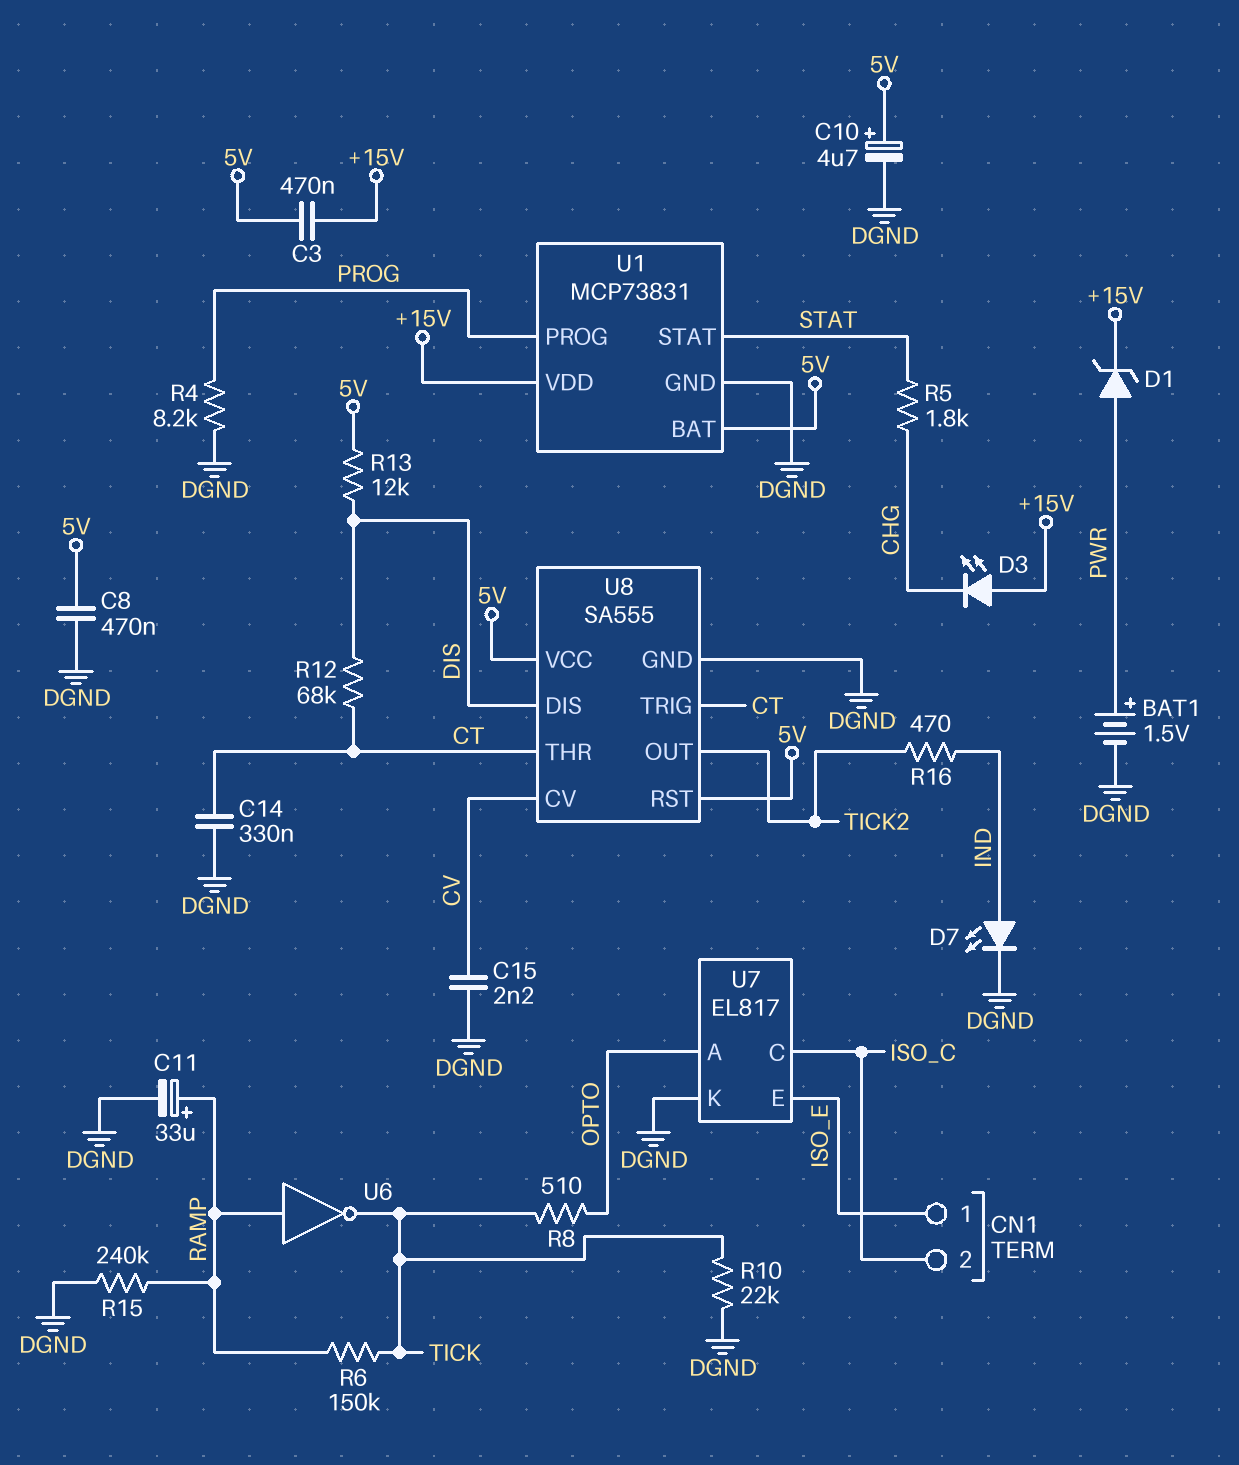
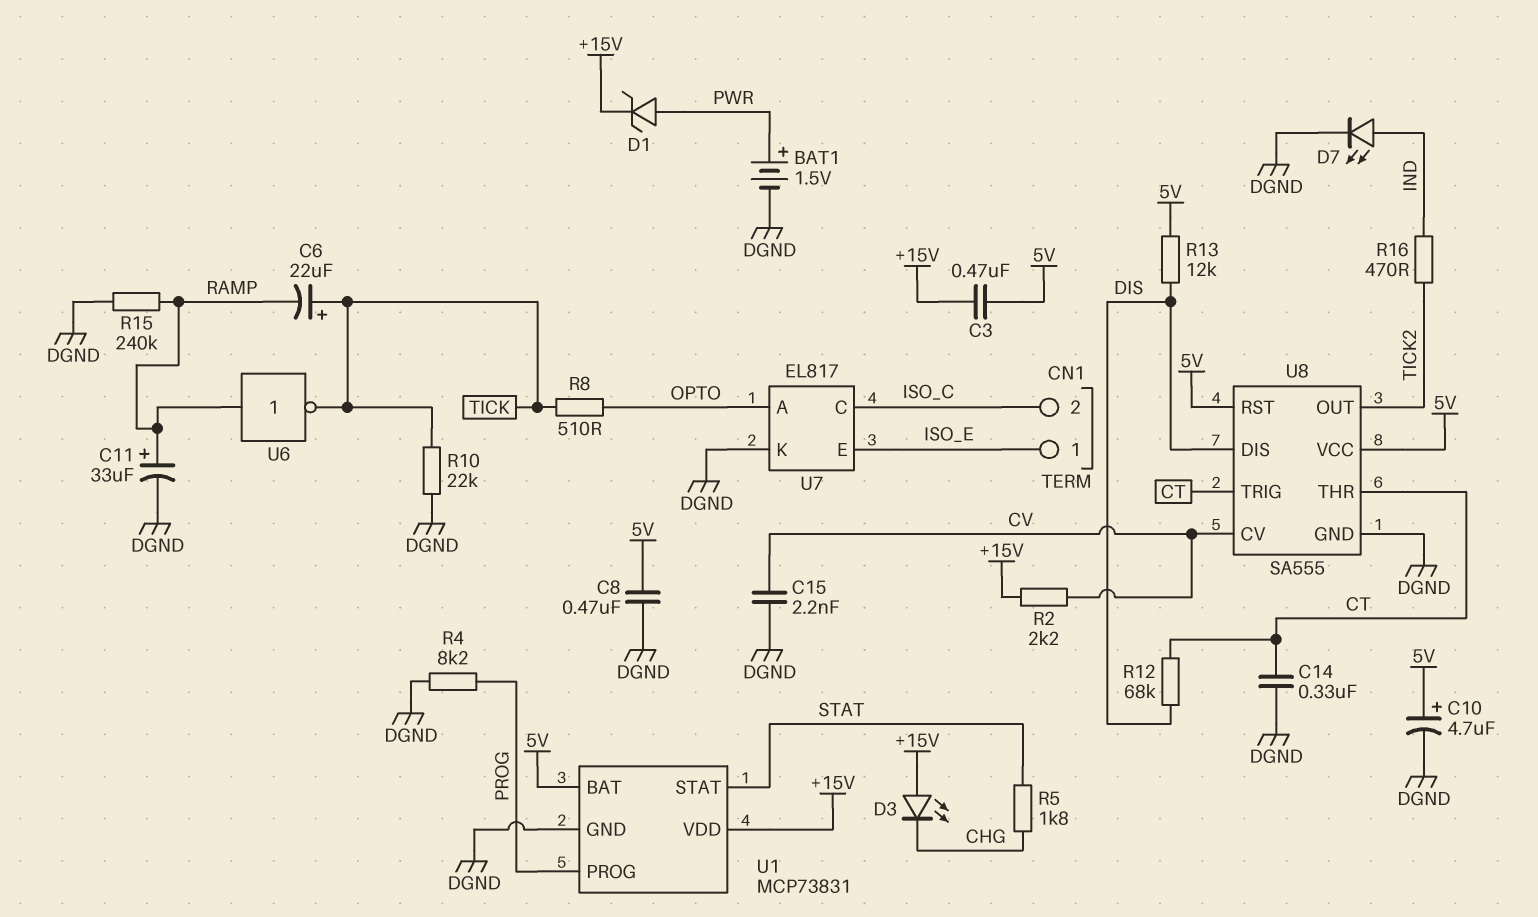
C6: none -> 22uF (plus TICK, minus RAMP)
R2: none -> 2.2k (+15V, CV)
R6: 150k (RAMP, TICK) -> none

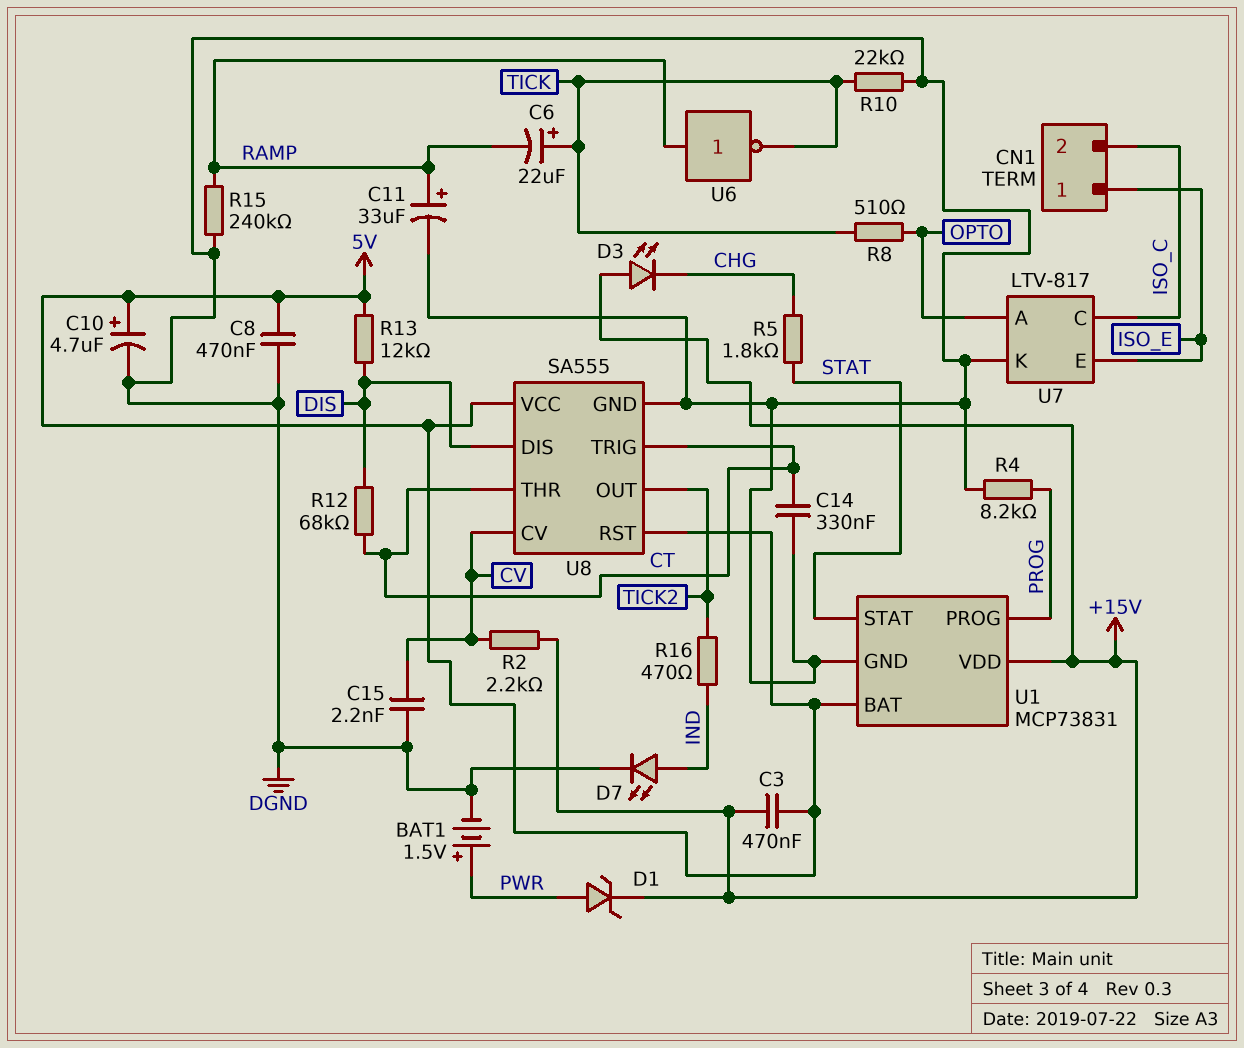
U7: EL817 -> LTV-817

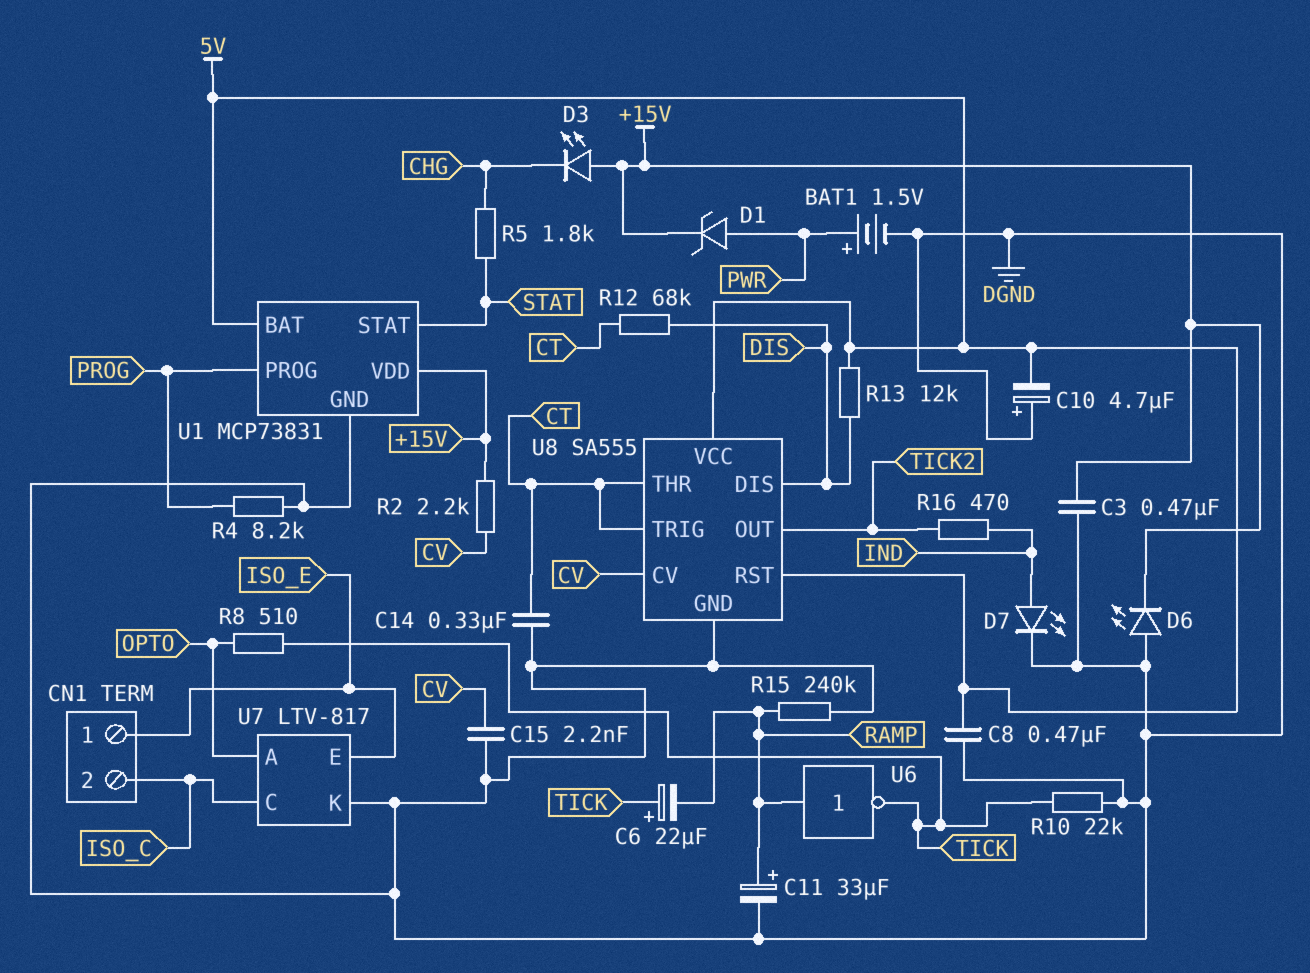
C3: 470nF (+15V, 5V) -> 470nF (+15V, DGND)
C10: 4.7uF (plus 5V, minus DGND) -> 4.7uF (plus DGND, minus 5V)
D6: none -> LED (A DGND, K +15V)

